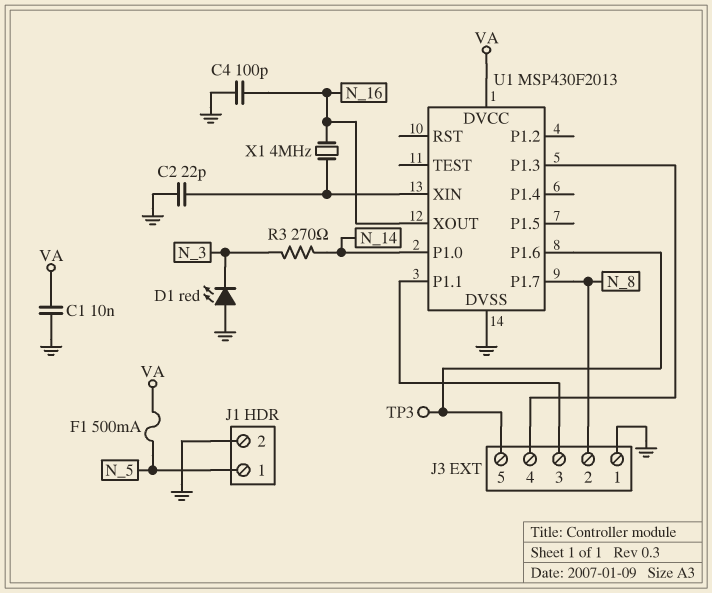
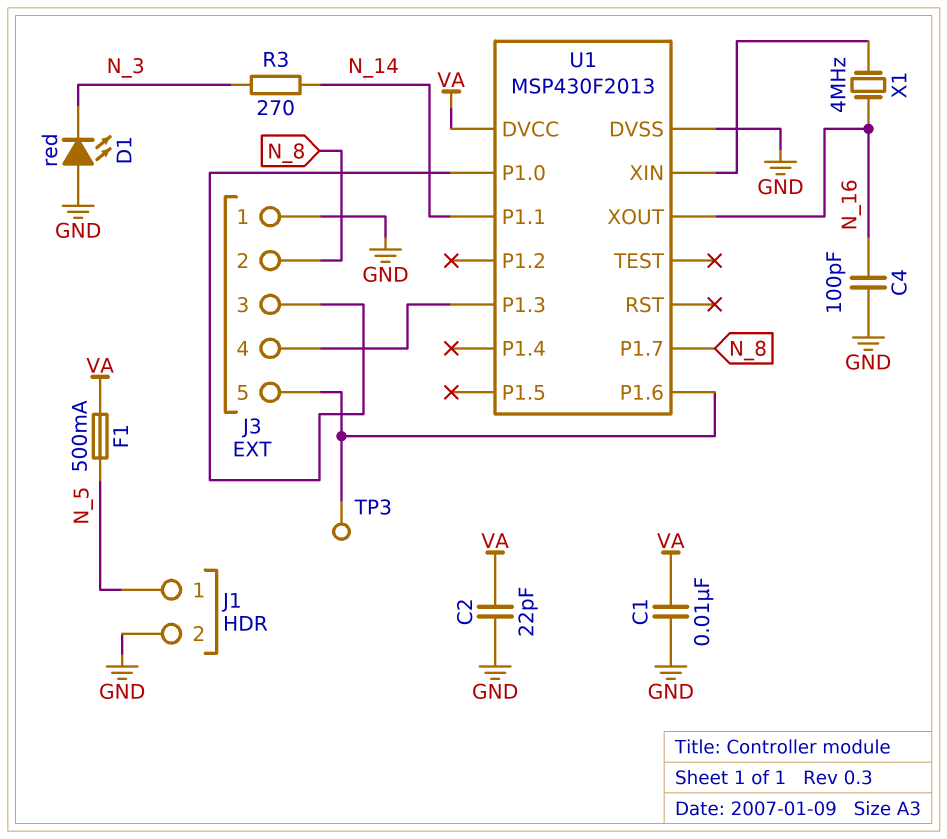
C2: 22pF (GND, U1/XIN) -> 22pF (GND, VA)
U1 pin P1.0: N_14 -> J3/3
U1 pin P1.1: J3/3 -> N_14

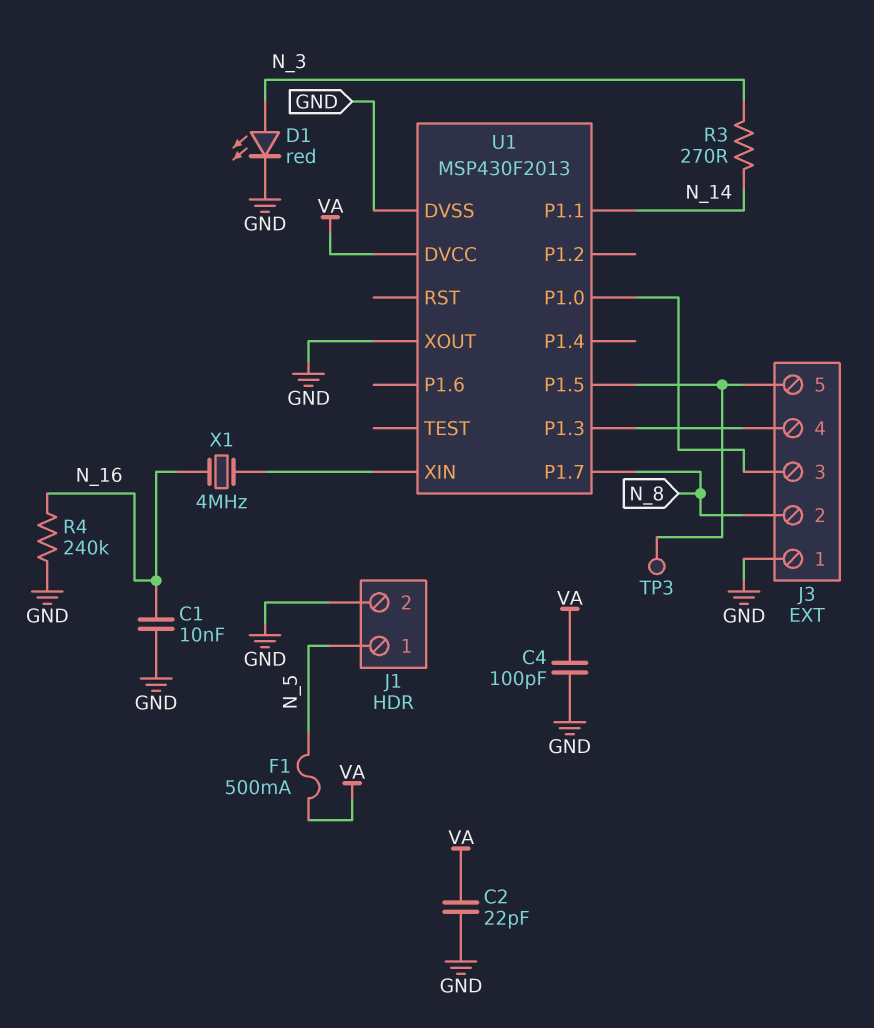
C1: 10nF (GND, VA) -> 10nF (GND, N_16)
C4: 100pF (GND, N_16) -> 100pF (GND, VA)
D1: LED red (A GND, K N_3) -> LED red (A N_3, K GND)
R4: none -> 240k (GND, N_16)
U1 pin P1.5: none -> J3/5
U1 pin P1.6: J3/5 -> none
U1 pin XOUT: N_16 -> GND

